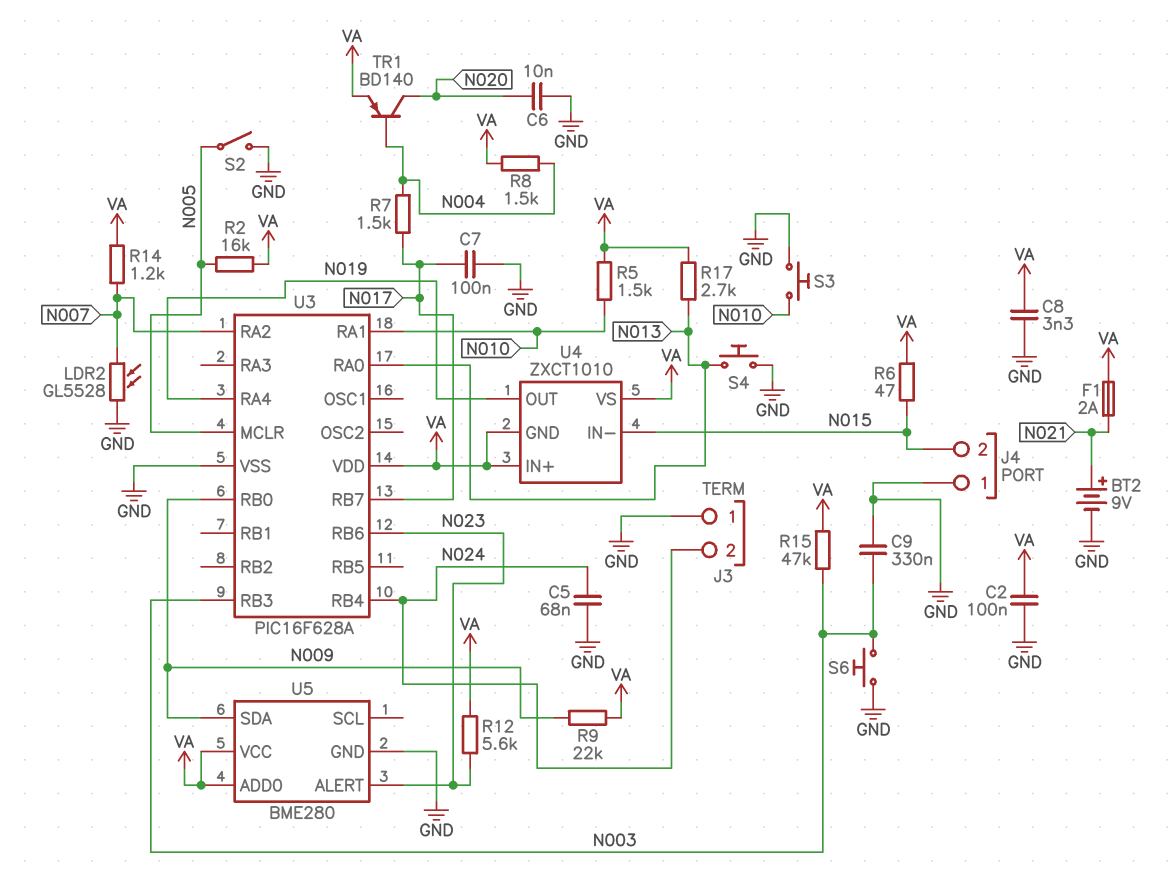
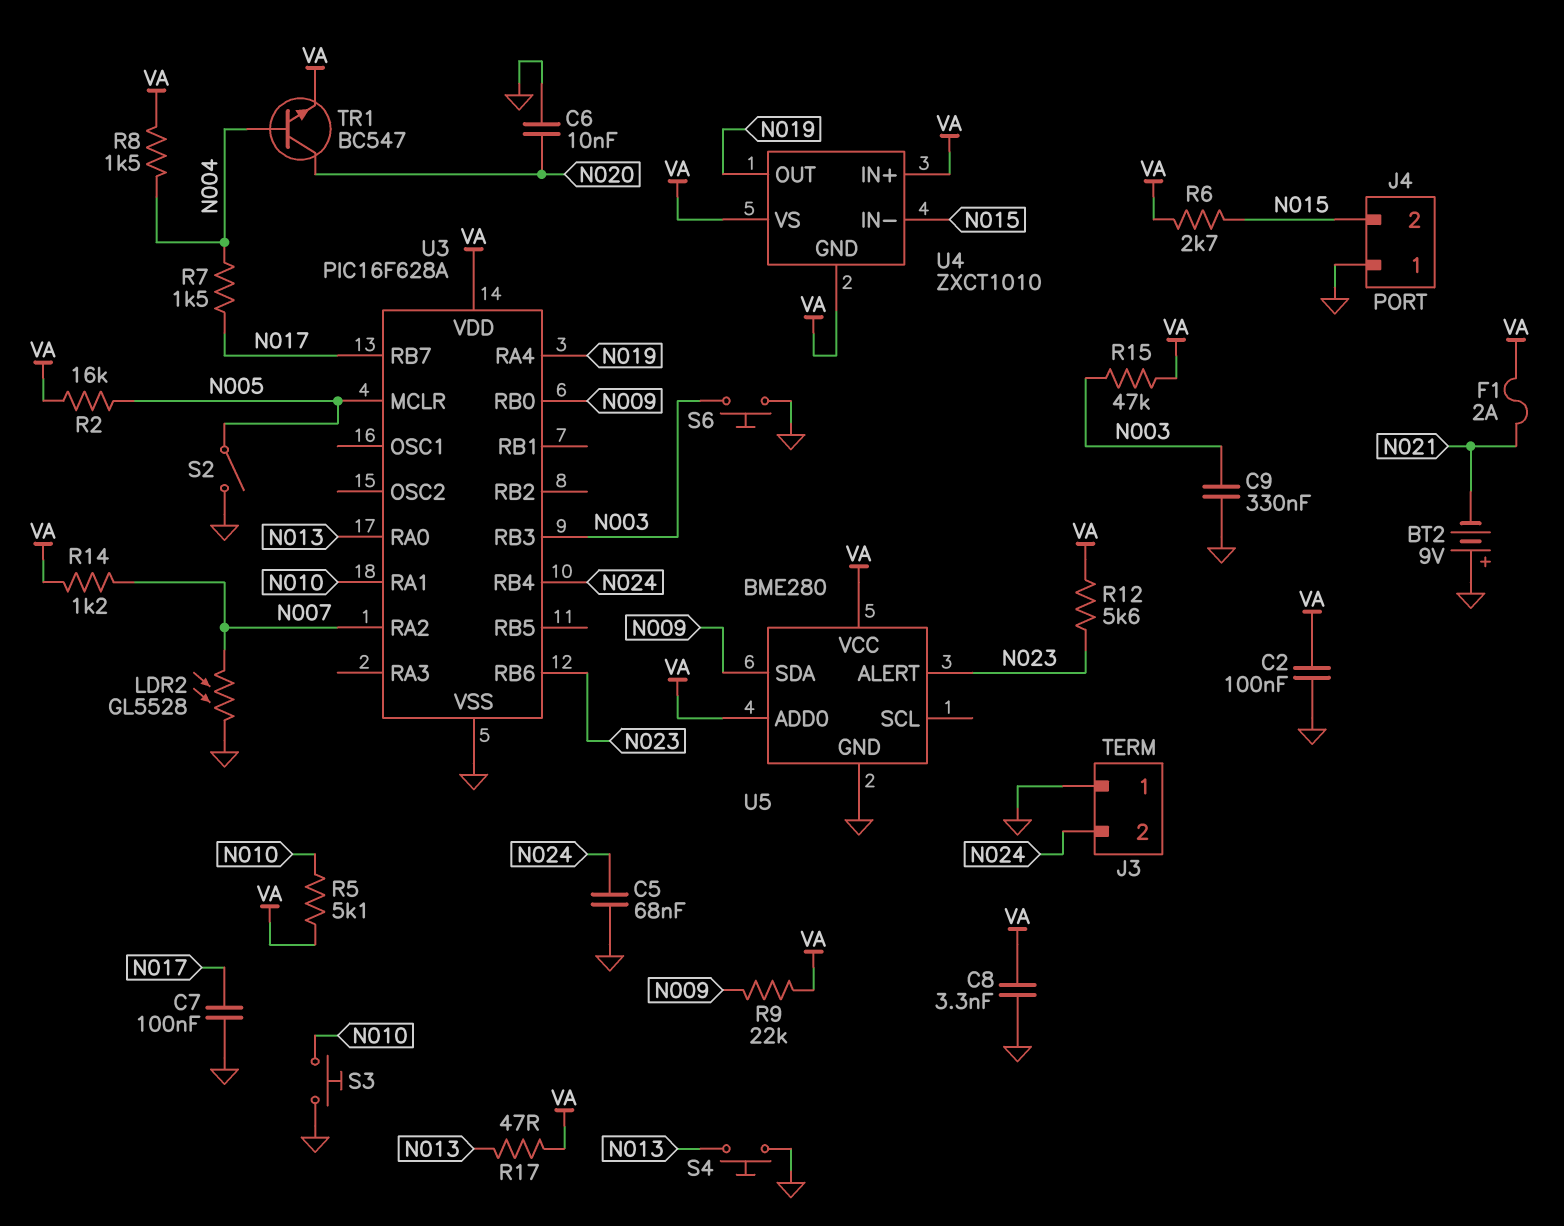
BT2: 9V (plus N021, minus GND) -> 9V (plus GND, minus N021)
R5: 1.5k (N010, VA) -> 5.1k (N010, VA)
R6: 47 (N015, VA) -> 2.7k (N015, VA)
R17: 2.7k (N013, VA) -> 47 (N013, VA)
TR1: PNP BD140 (B N004, C N020, E VA) -> NPN BC547 (B N004, C N020, E VA)

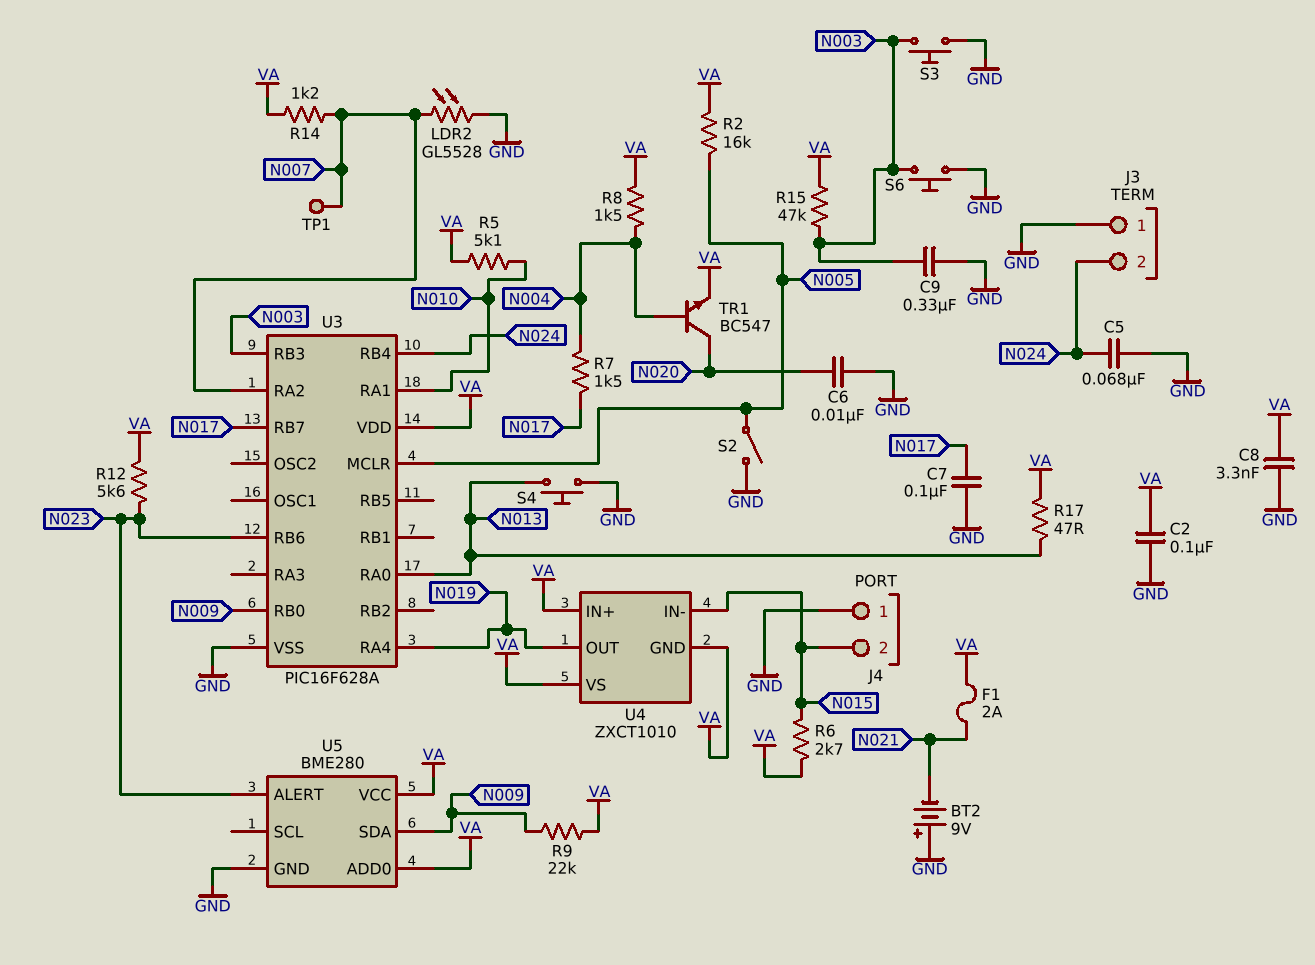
S3: button (GND, N010) -> button (GND, N003)
TP1: none -> test point (N007)

